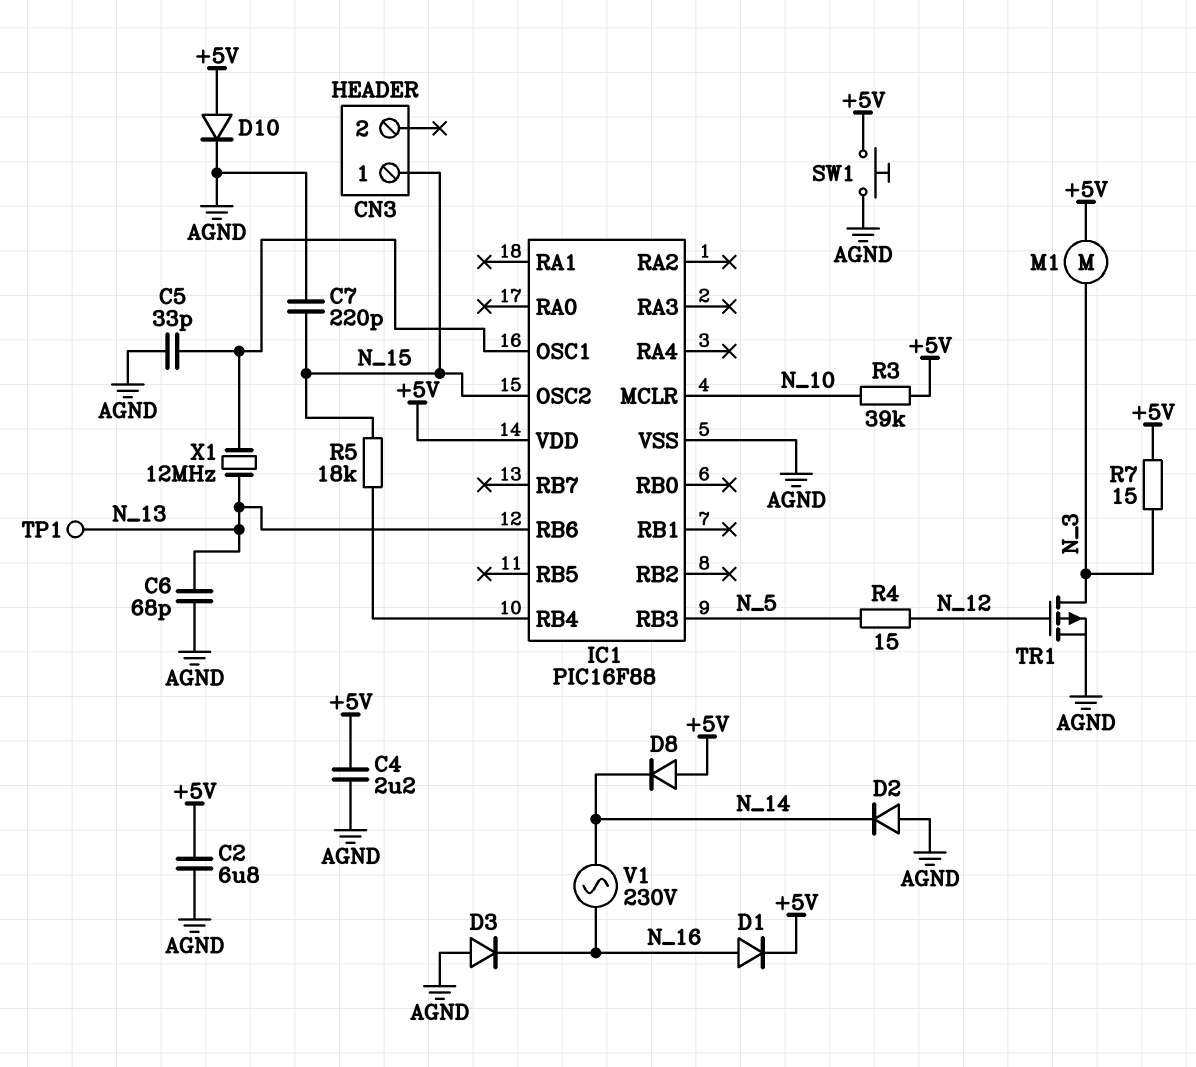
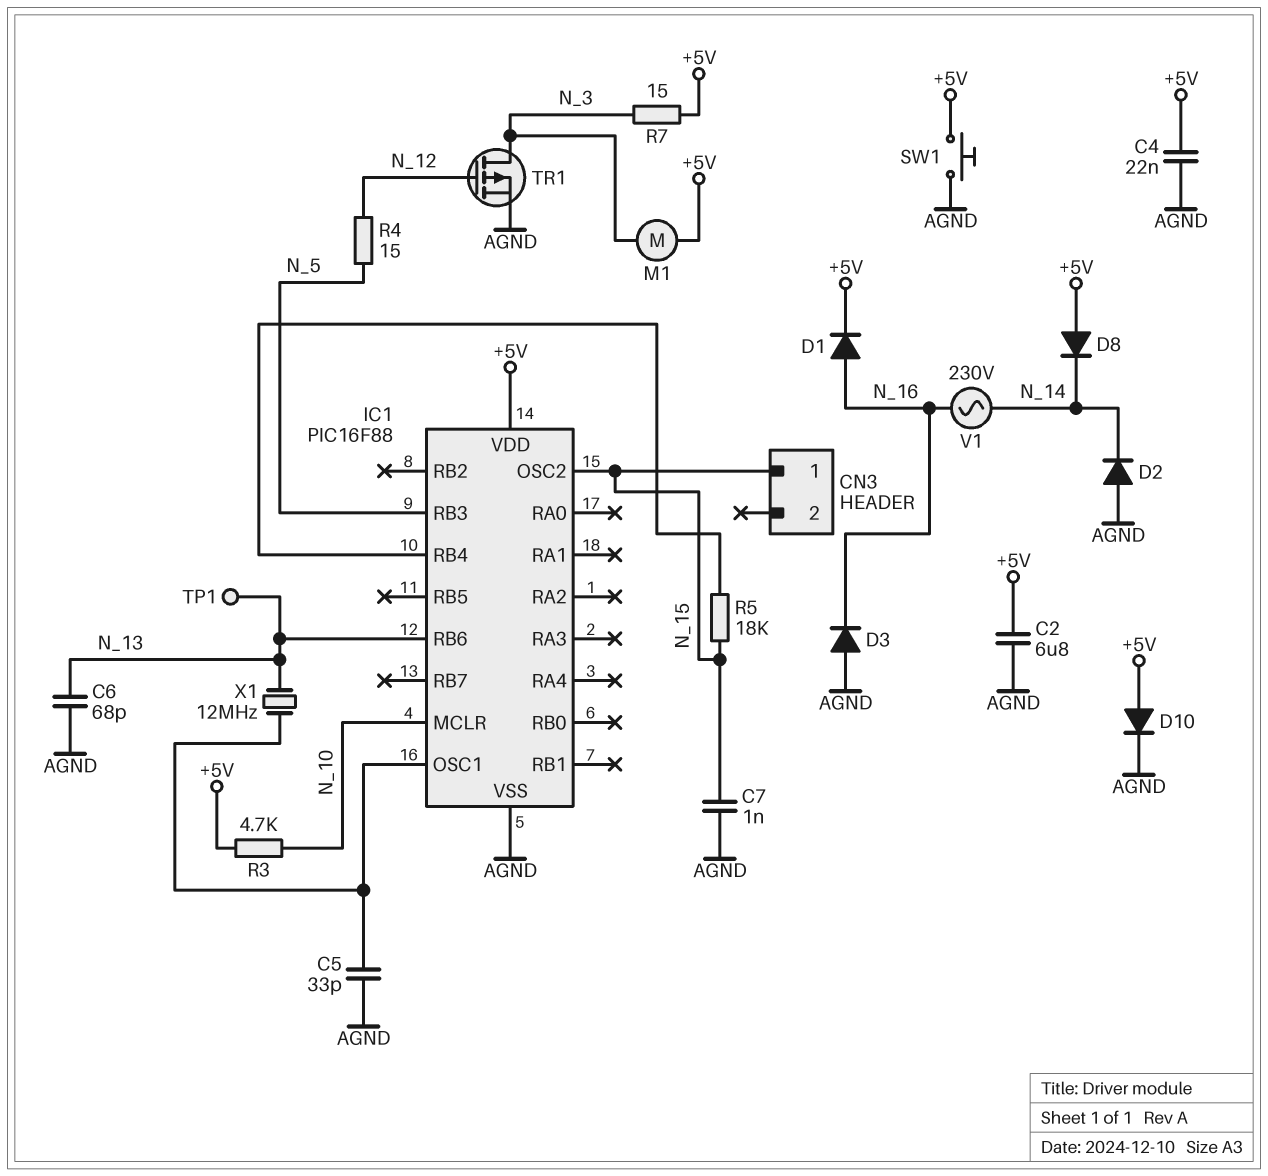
C4: 2.2uF (+5V, AGND) -> 22nF (+5V, AGND)
C7: 220pF (AGND, N_15) -> 1nF (AGND, N_15)
R3: 39k (+5V, N_10) -> 4.7k (+5V, N_10)

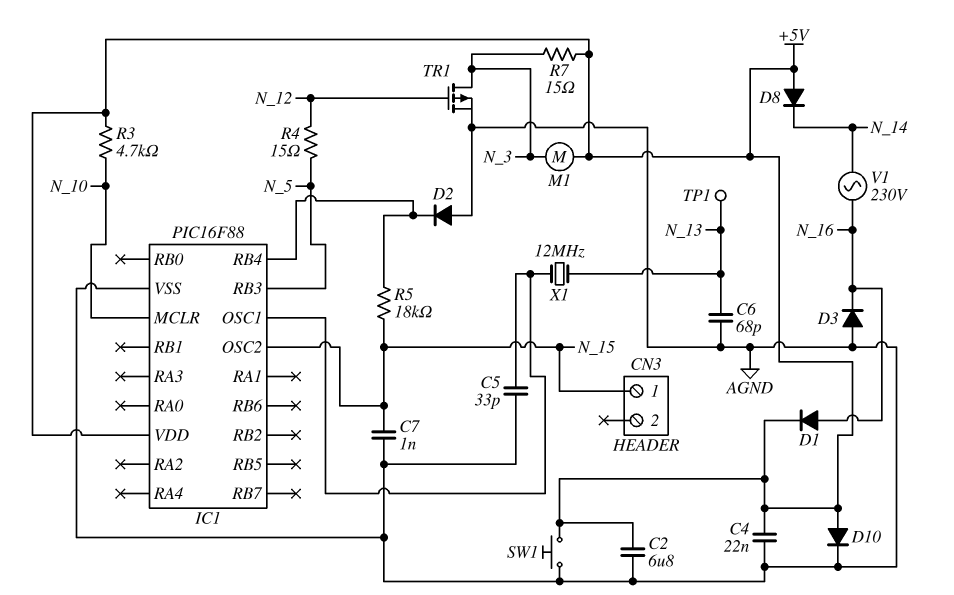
D2: diode (A AGND, K N_14) -> diode (A AGND, K IC1/RB4)
IC1 pin RB6: N_13 -> none

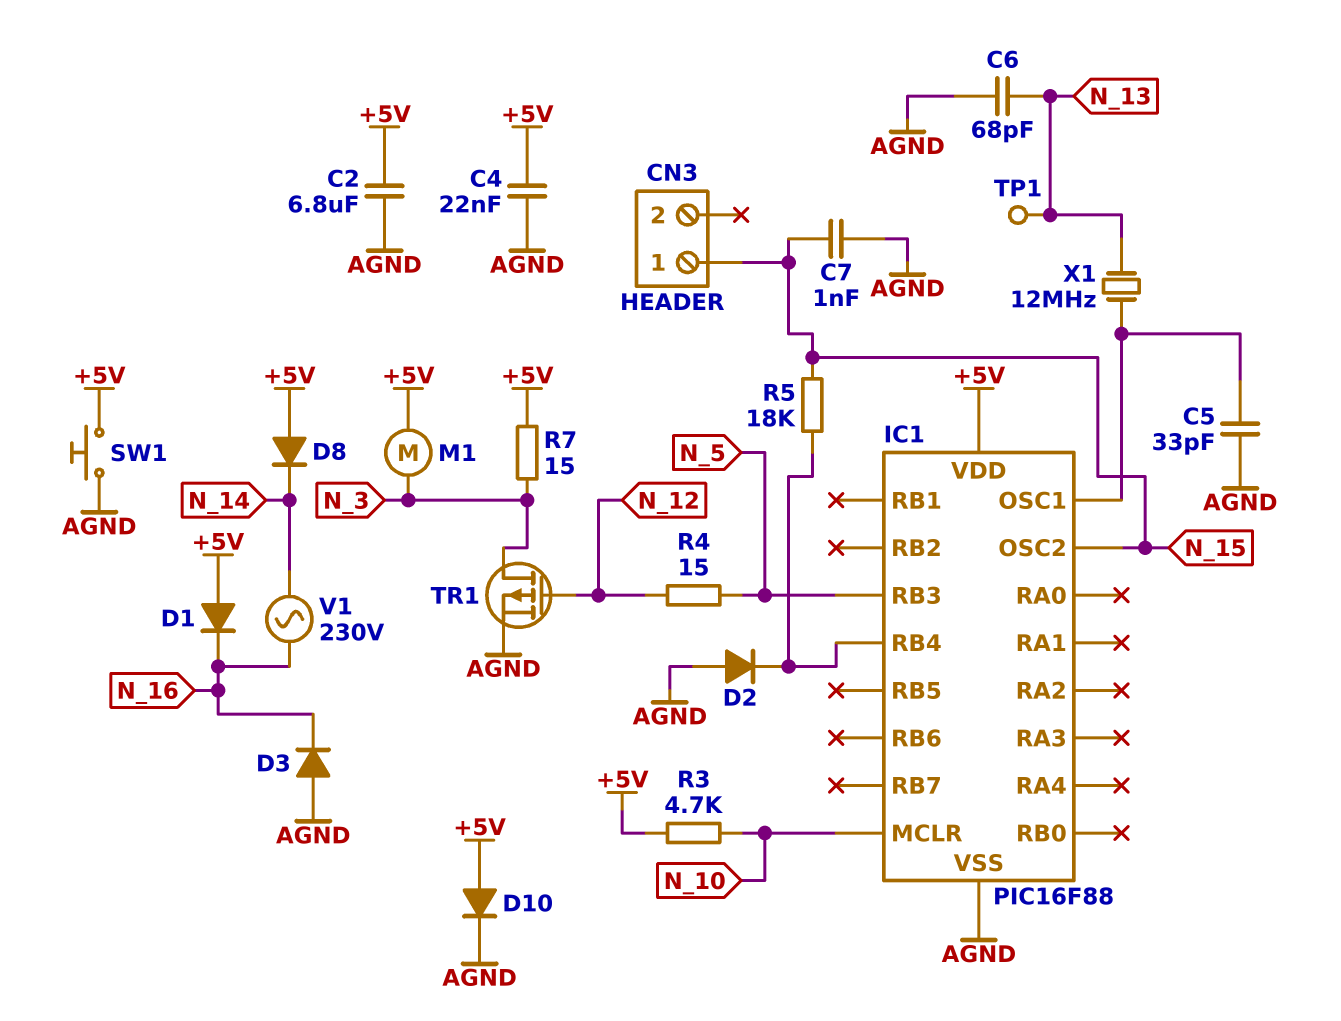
D1: diode (A N_16, K +5V) -> diode (A +5V, K N_16)

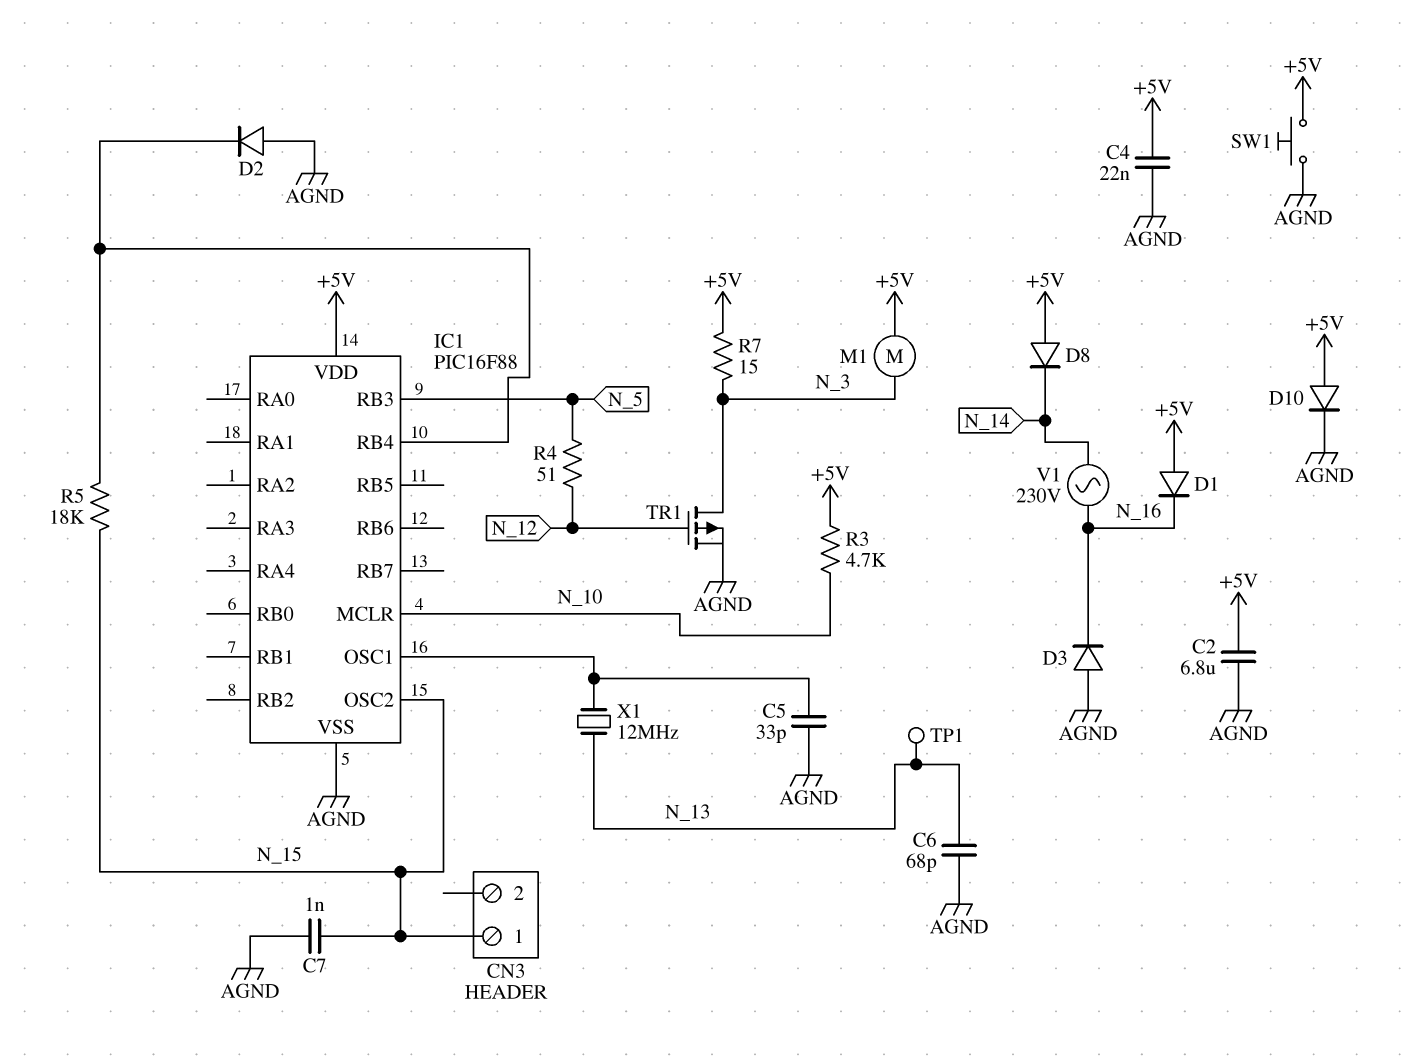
R4: 15 (N_5, N_12) -> 51 (N_5, N_12)

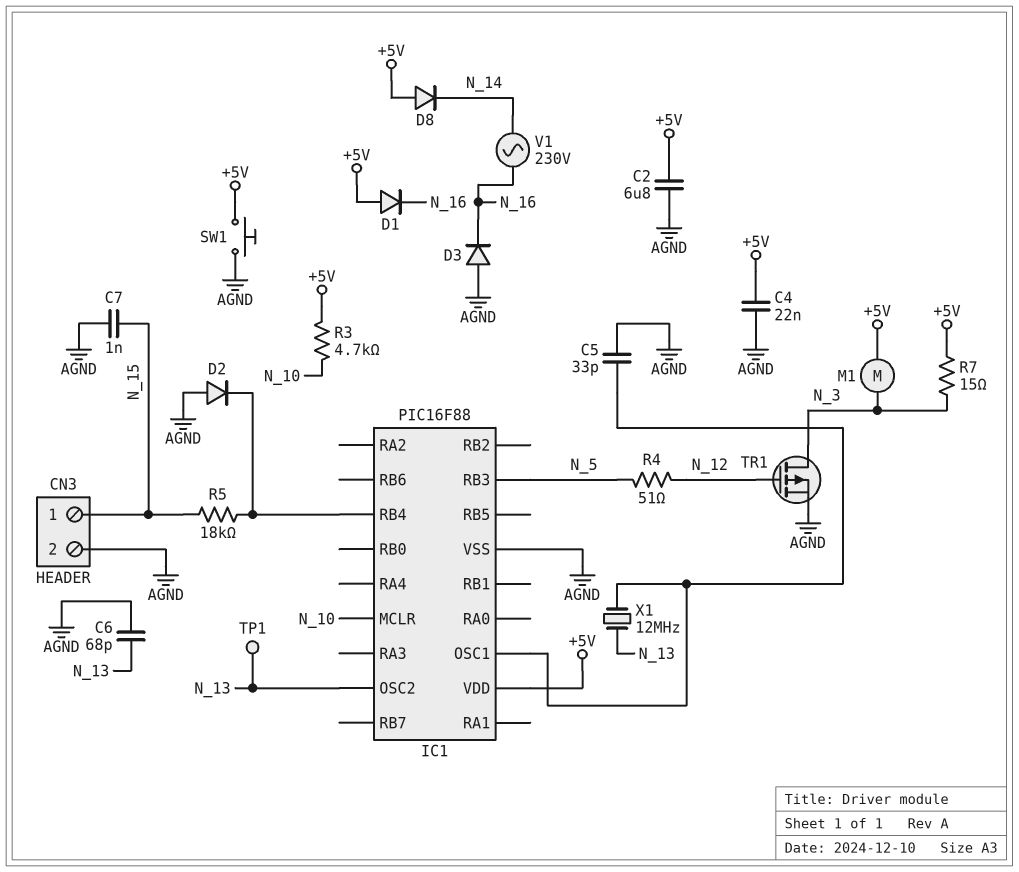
CN3 pin 2: none -> AGND
D10: diode (A +5V, K AGND) -> none
IC1 pin OSC2: N_15 -> N_13

